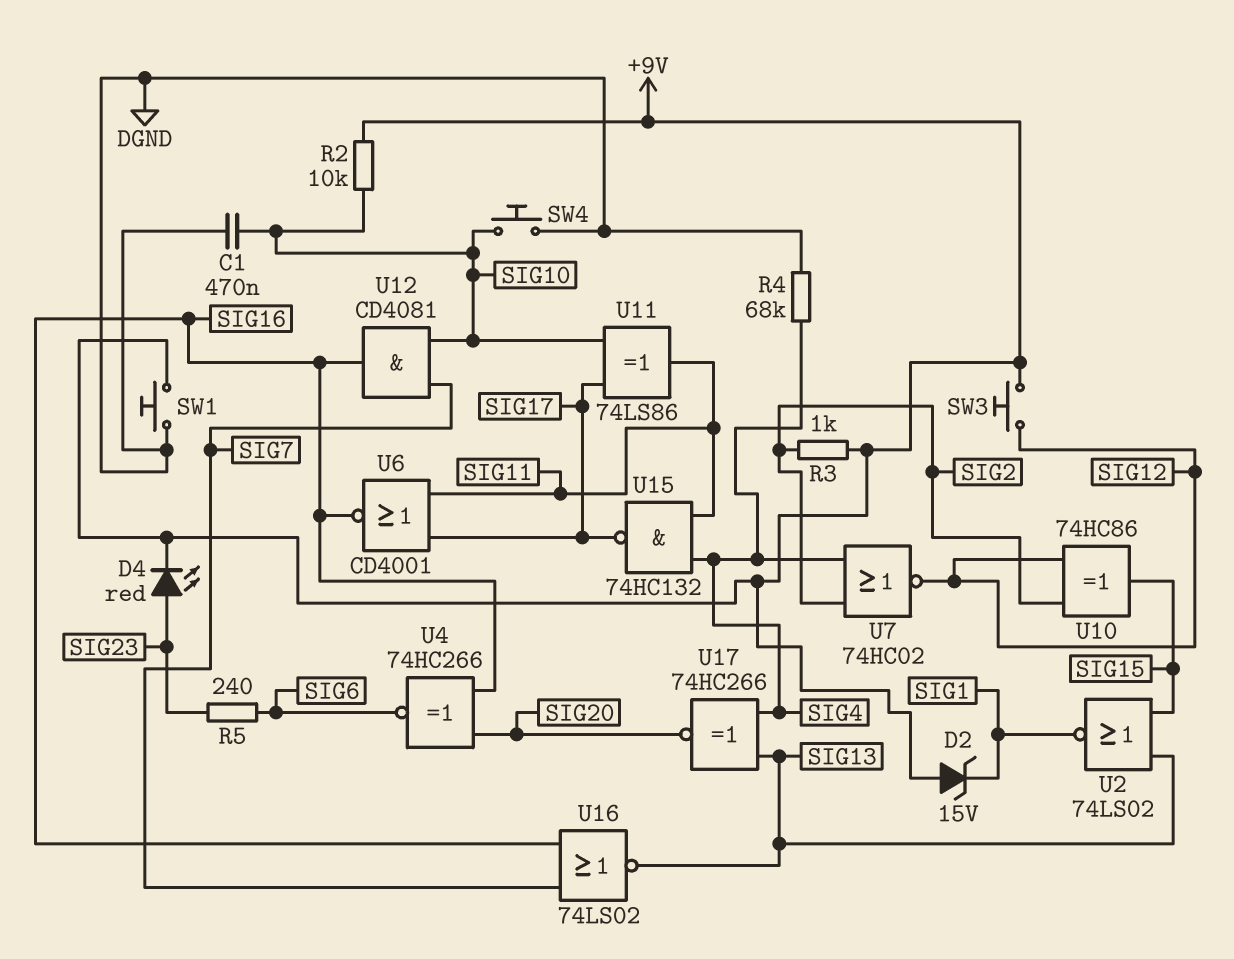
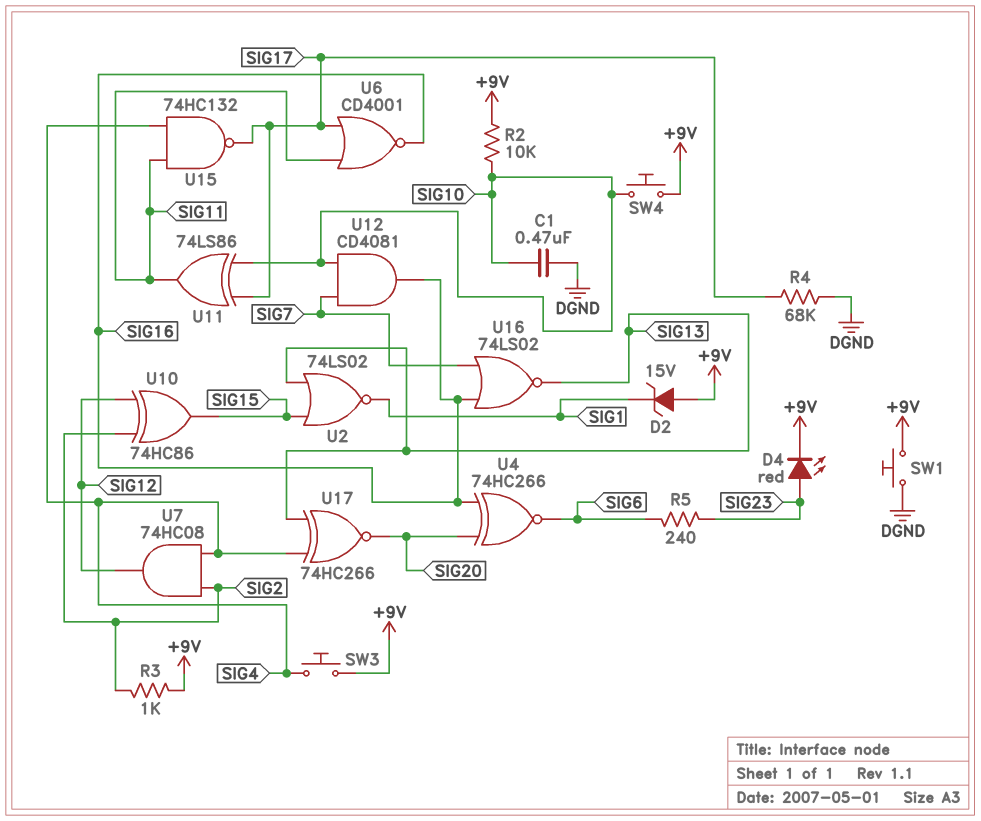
R4: 68k (DGND, SIG4) -> 68k (DGND, SIG17)
SW3: button (+9V, SIG12) -> button (+9V, SIG4)
SW4: button (DGND, SIG10) -> button (+9V, SIG10)
U7: NOR 74HC02 (in SIG2, in SIG4, out SIG12) -> AND 74HC08 (in SIG2, in SIG4, out SIG12)

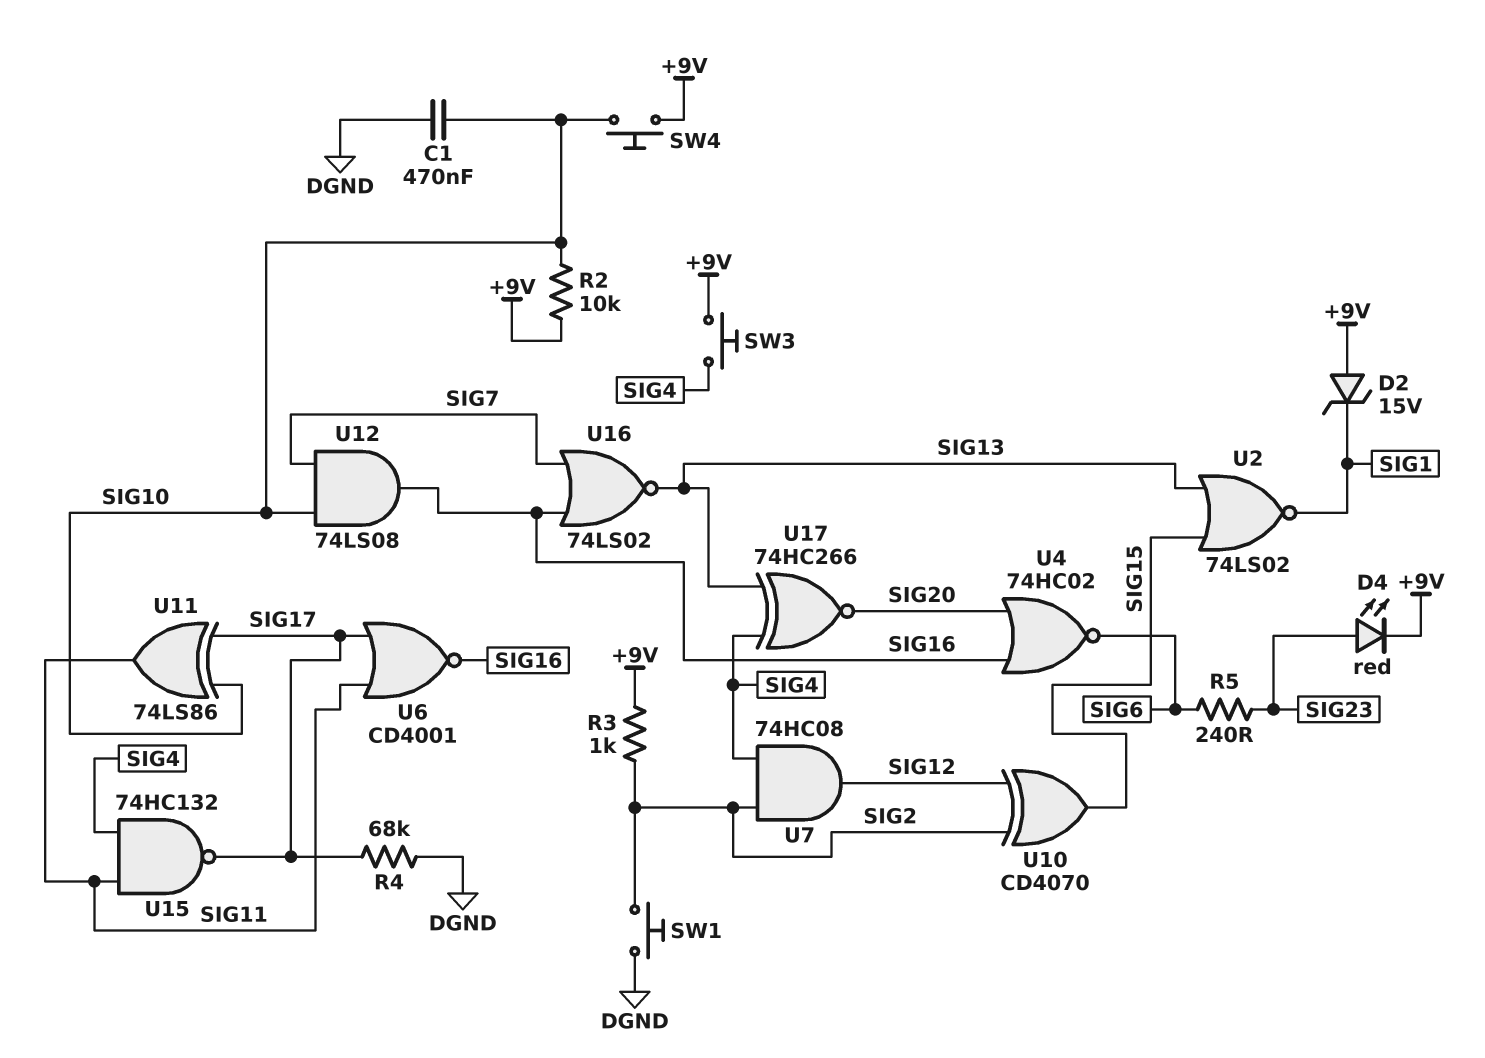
SW1: button (+9V, DGND) -> button (DGND, SIG2)
U4: XNOR 74HC266 (in SIG16, in SIG20, out SIG6) -> NOR 74HC02 (in SIG16, in SIG20, out SIG6)
U10: XOR 74HC86 (in SIG2, in SIG12, out SIG15) -> XOR CD4070 (in SIG2, in SIG12, out SIG15)
U12: AND CD4081 (in SIG7, in SIG10, out SIG16) -> AND 74LS08 (in SIG7, in SIG10, out SIG16)

